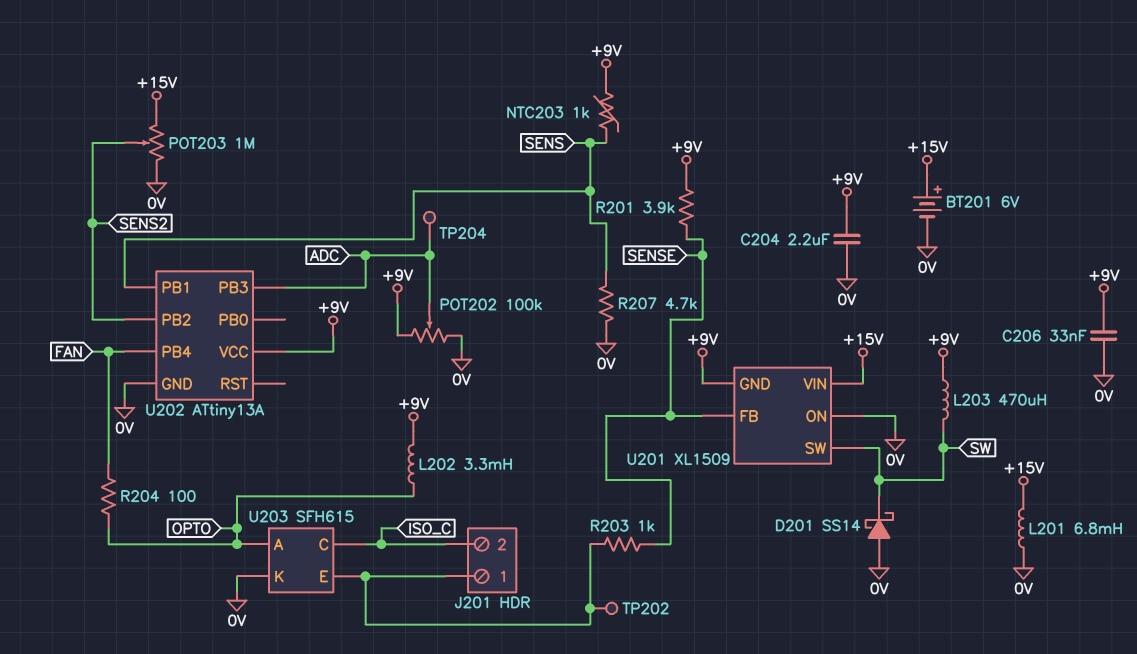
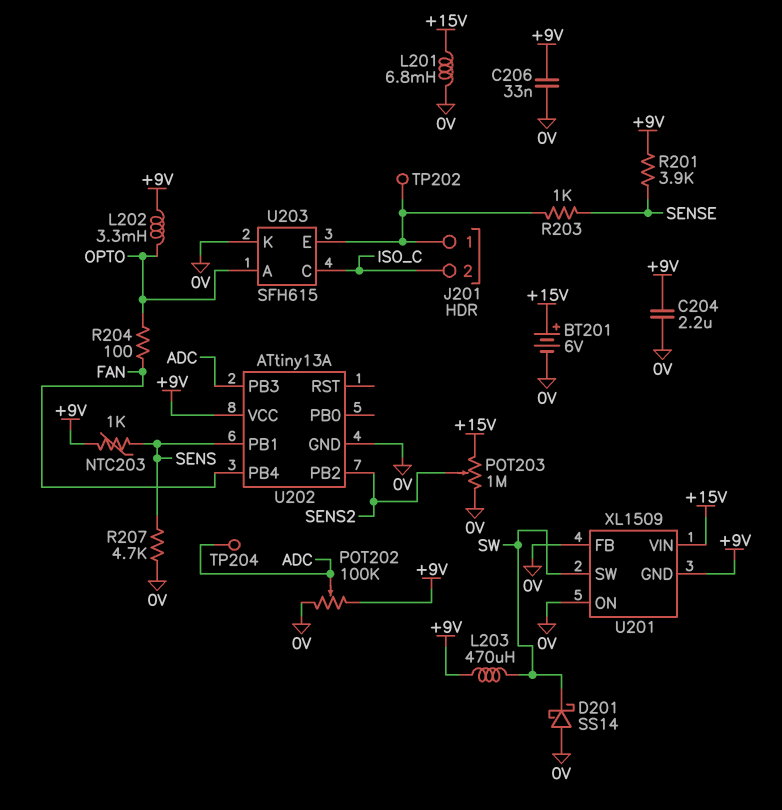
U201 pin FB: SENSE -> 0V

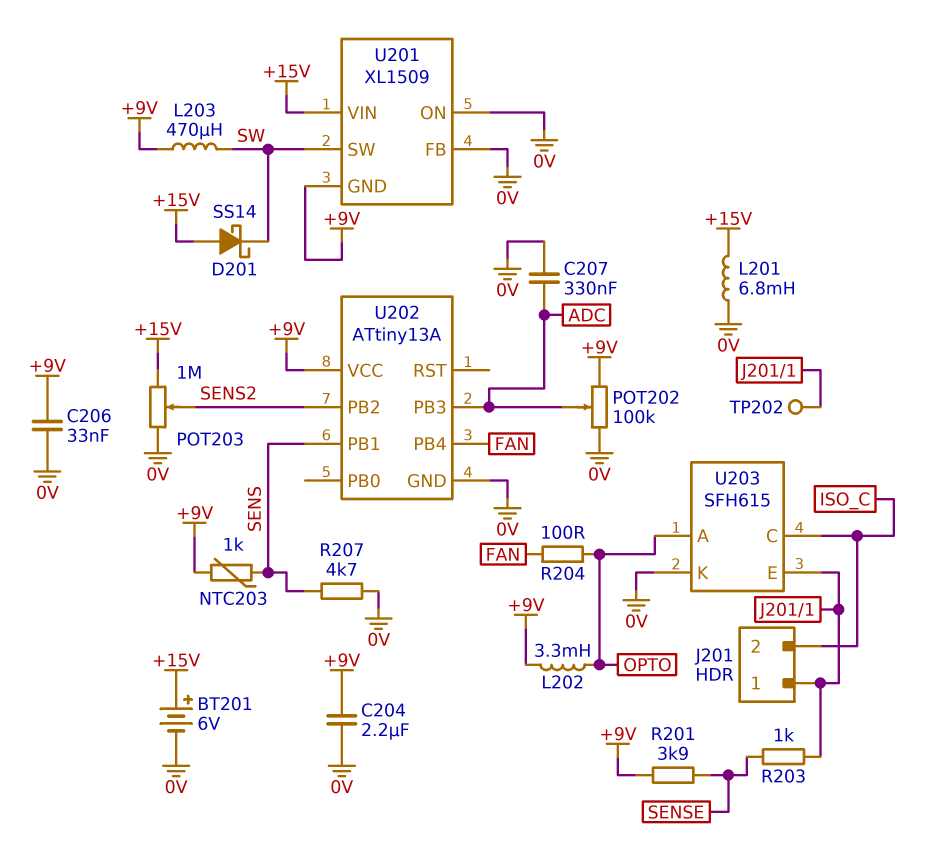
C207: none -> 330nF (0V, ADC)
D201: schottky SS14 (A 0V, K SW) -> schottky SS14 (A +15V, K SW)
TP204: test point (ADC) -> none

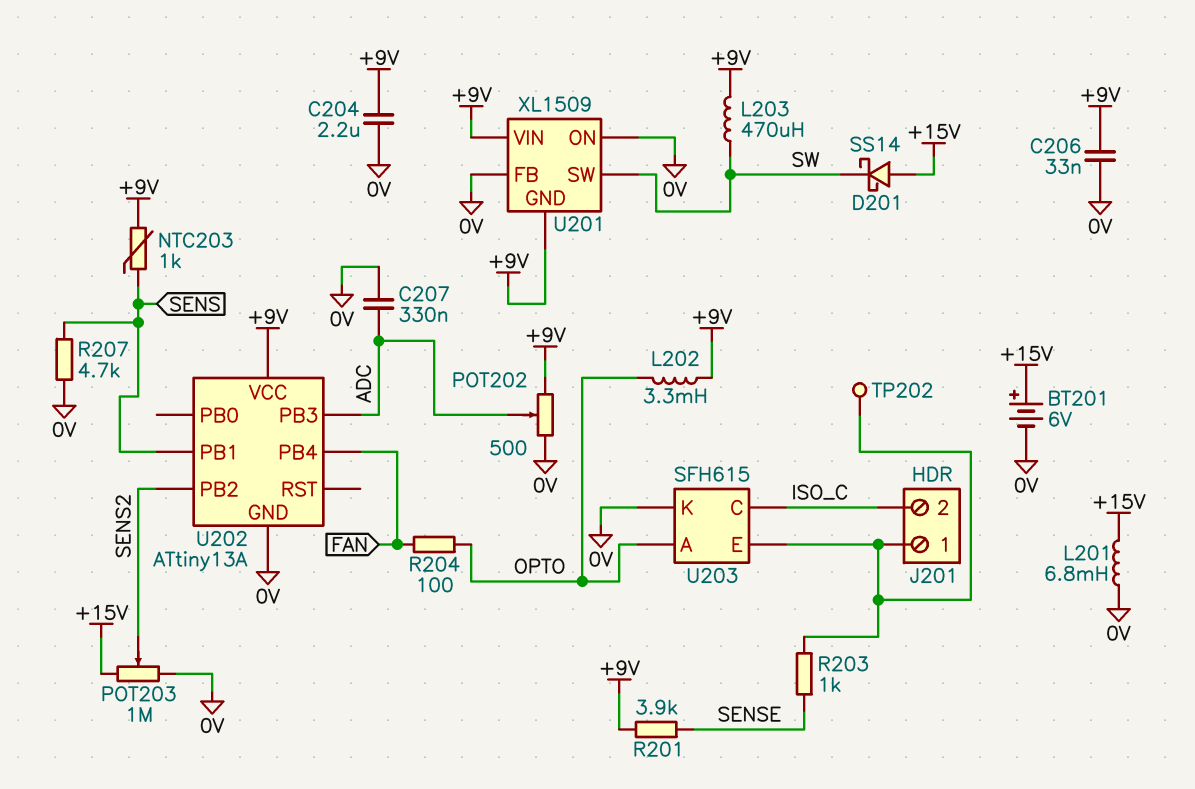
POT202: 100k (+9V, 0V, wiper ADC) -> 500 (+9V, 0V, wiper ADC)
U201 pin VIN: +15V -> +9V

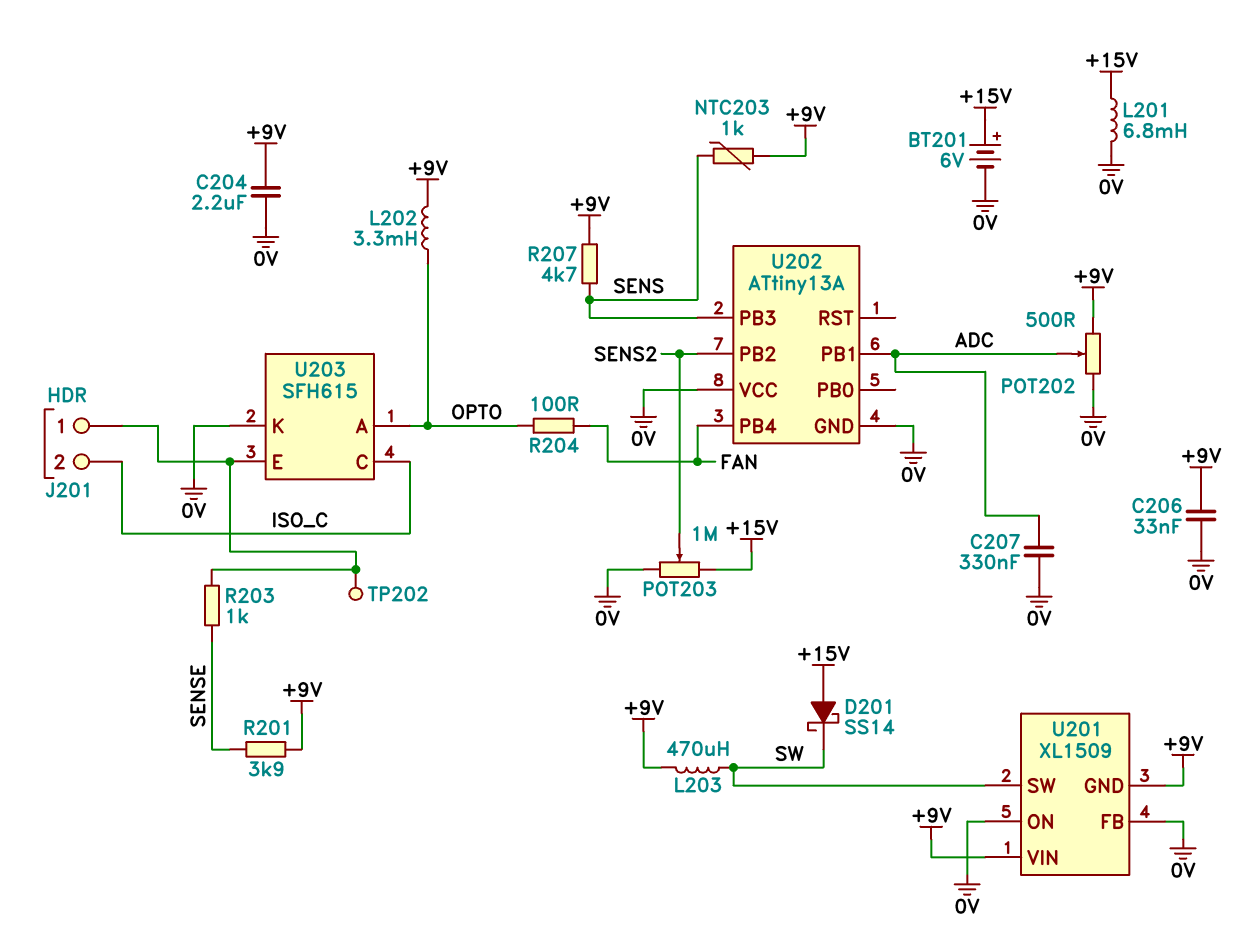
R207: 4.7k (0V, SENS) -> 4.7k (+9V, SENS)
U202 pin PB1: SENS -> ADC
U202 pin PB3: ADC -> SENS
U202 pin VCC: +9V -> 0V

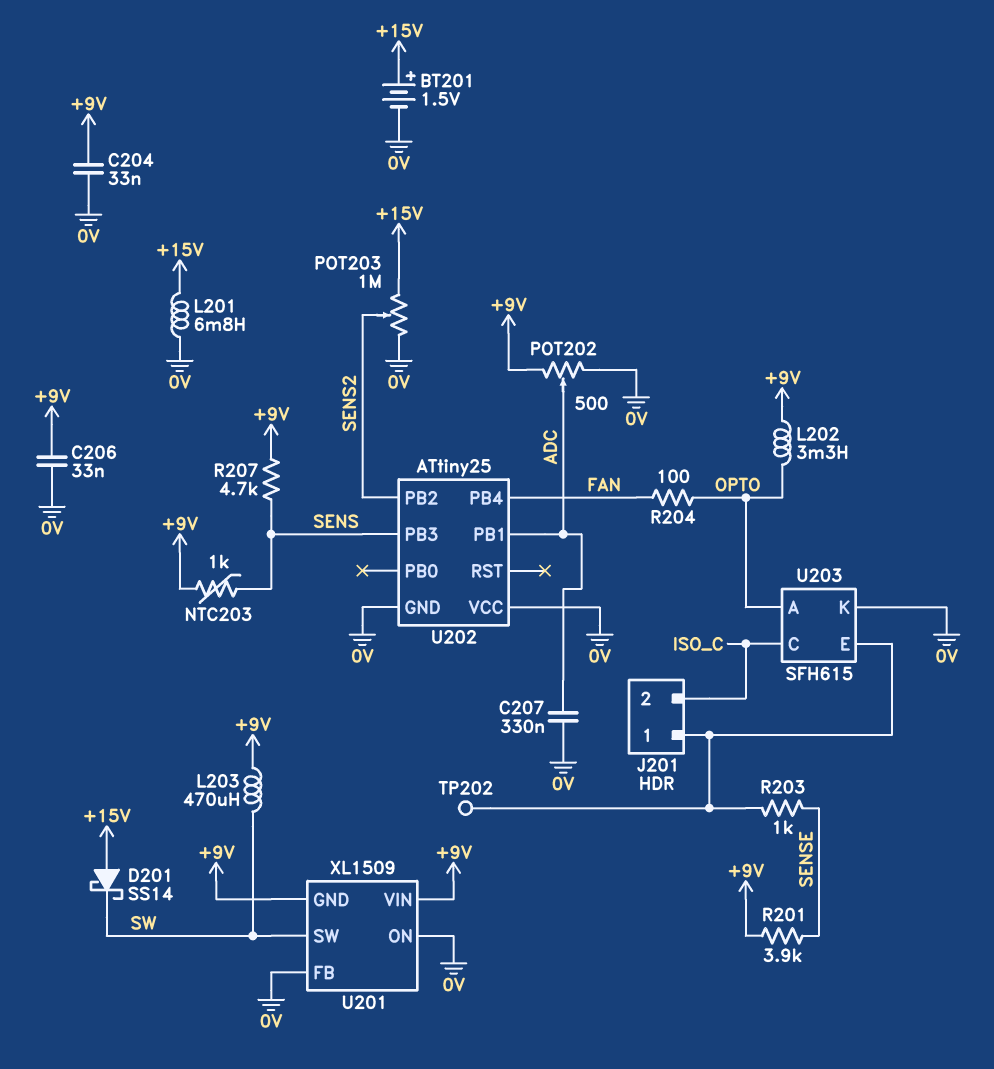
BT201: 6V (plus +15V, minus 0V) -> 1.5V (plus +15V, minus 0V)
C204: 2.2uF (+9V, 0V) -> 33nF (+9V, 0V)
U202: ATtiny13A -> ATtiny25

